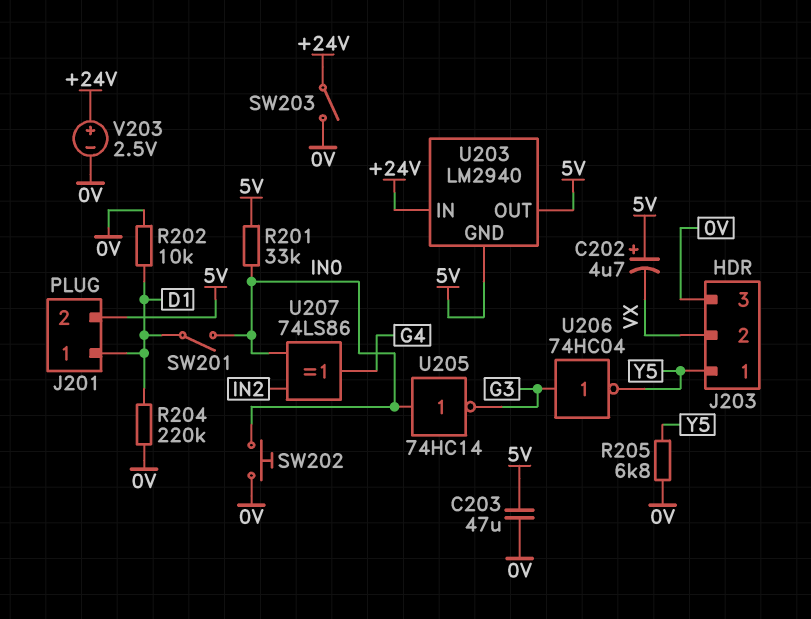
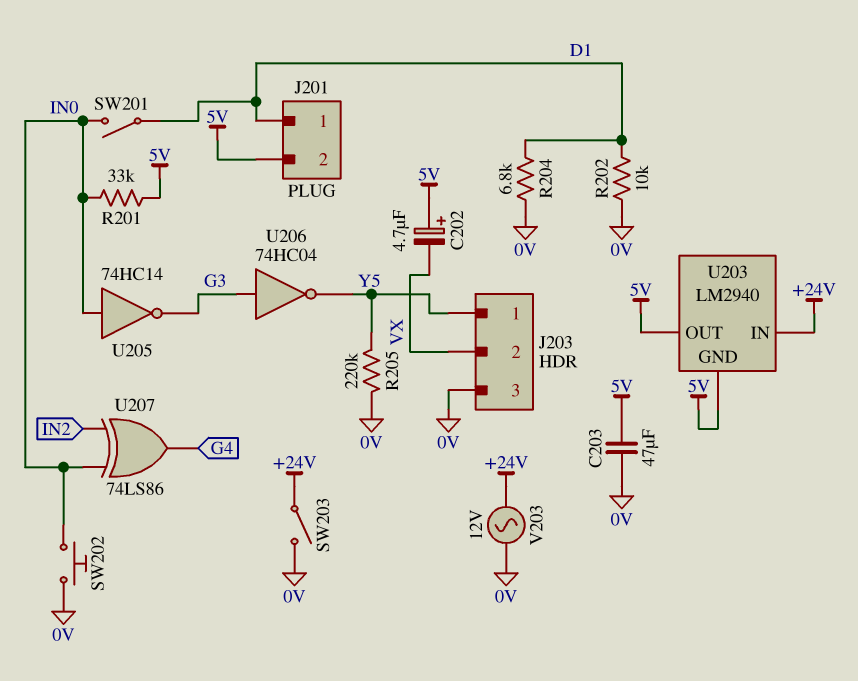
R204: 220k (0V, D1) -> 6.8k (0V, D1)
R205: 6.8k (0V, Y5) -> 220k (0V, Y5)
V203: 2.5V (plus +24V, minus 0V) -> AC 12V (+24V, 0V)

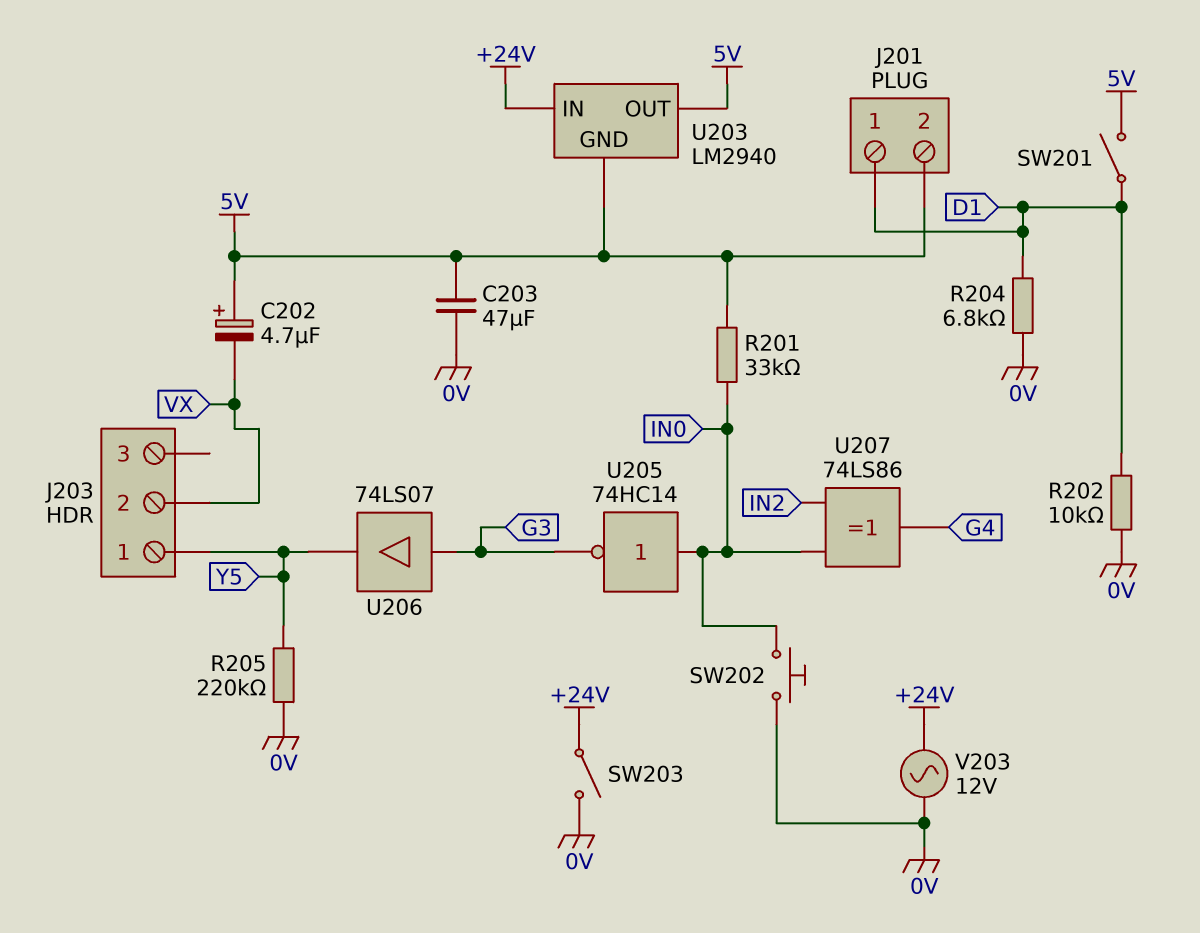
J203 pin 3: 0V -> none
SW201: switch (D1, IN0) -> switch (5V, D1)
U206: NOT 74HC04 (in G3, out Y5) -> buffer 74LS07 (in G3, out Y5)

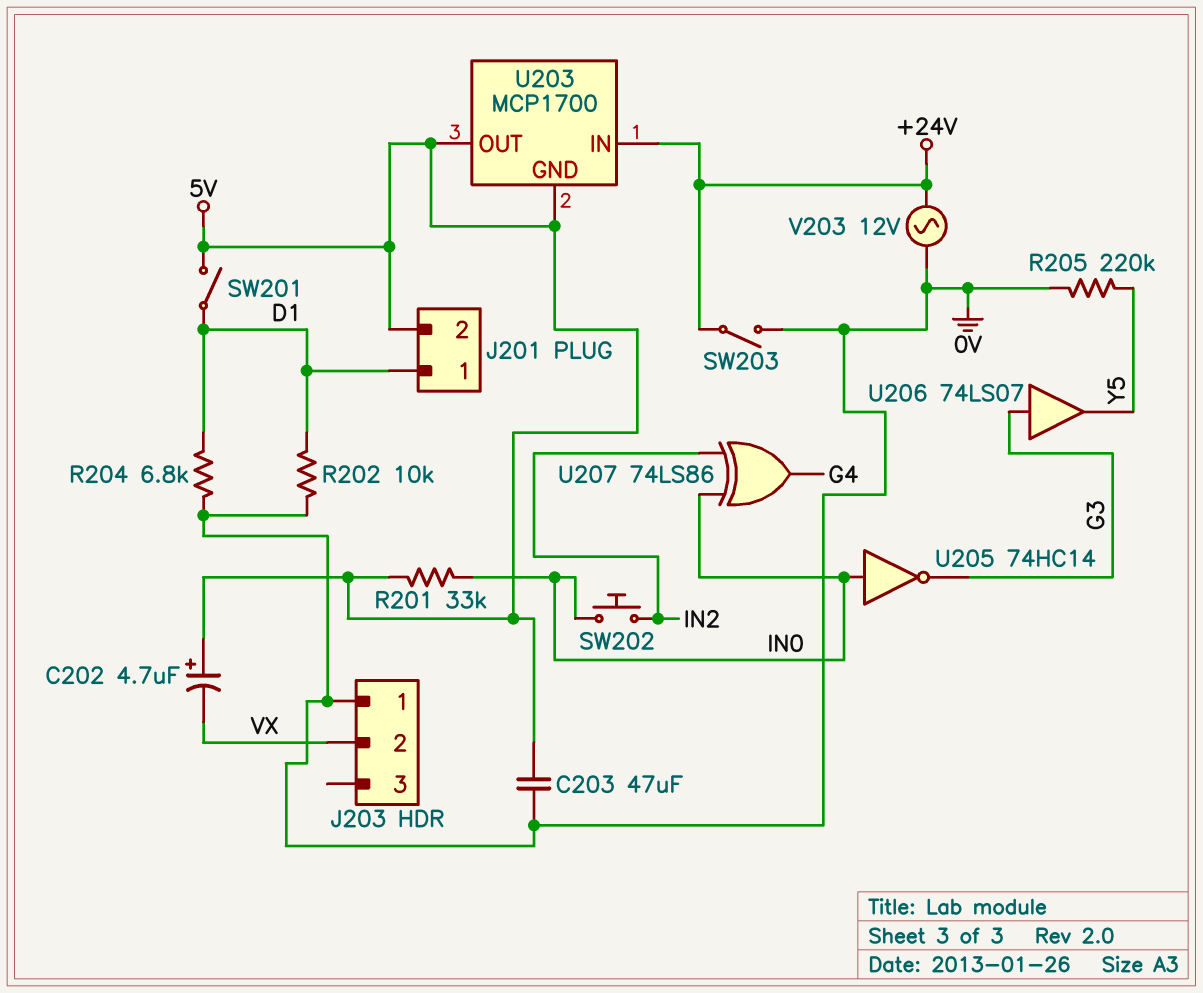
J203 pin 1: Y5 -> 0V
SW202: button (0V, IN0) -> button (IN0, IN2)
U203: LM2940 -> MCP1700

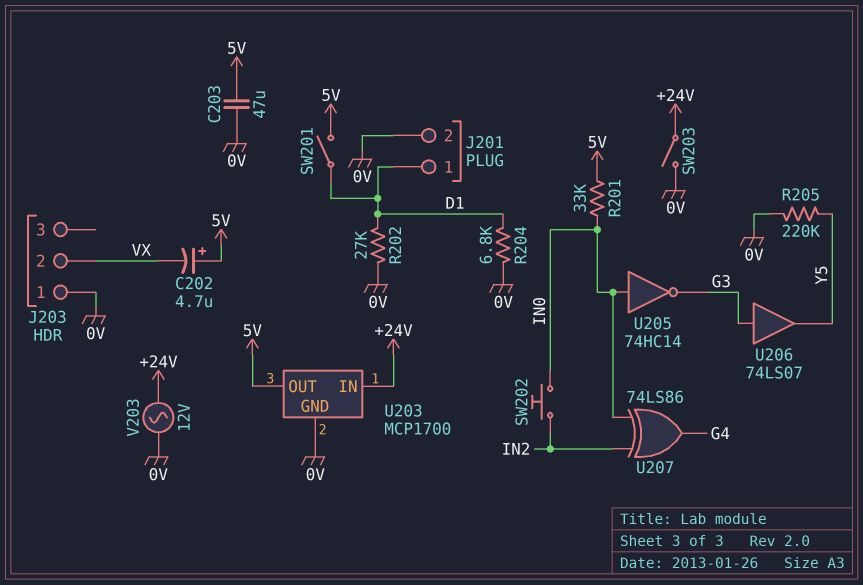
J201 pin 2: 5V -> 0V
R202: 10k (0V, D1) -> 27k (0V, D1)
U203 pin GND: 5V -> 0V

